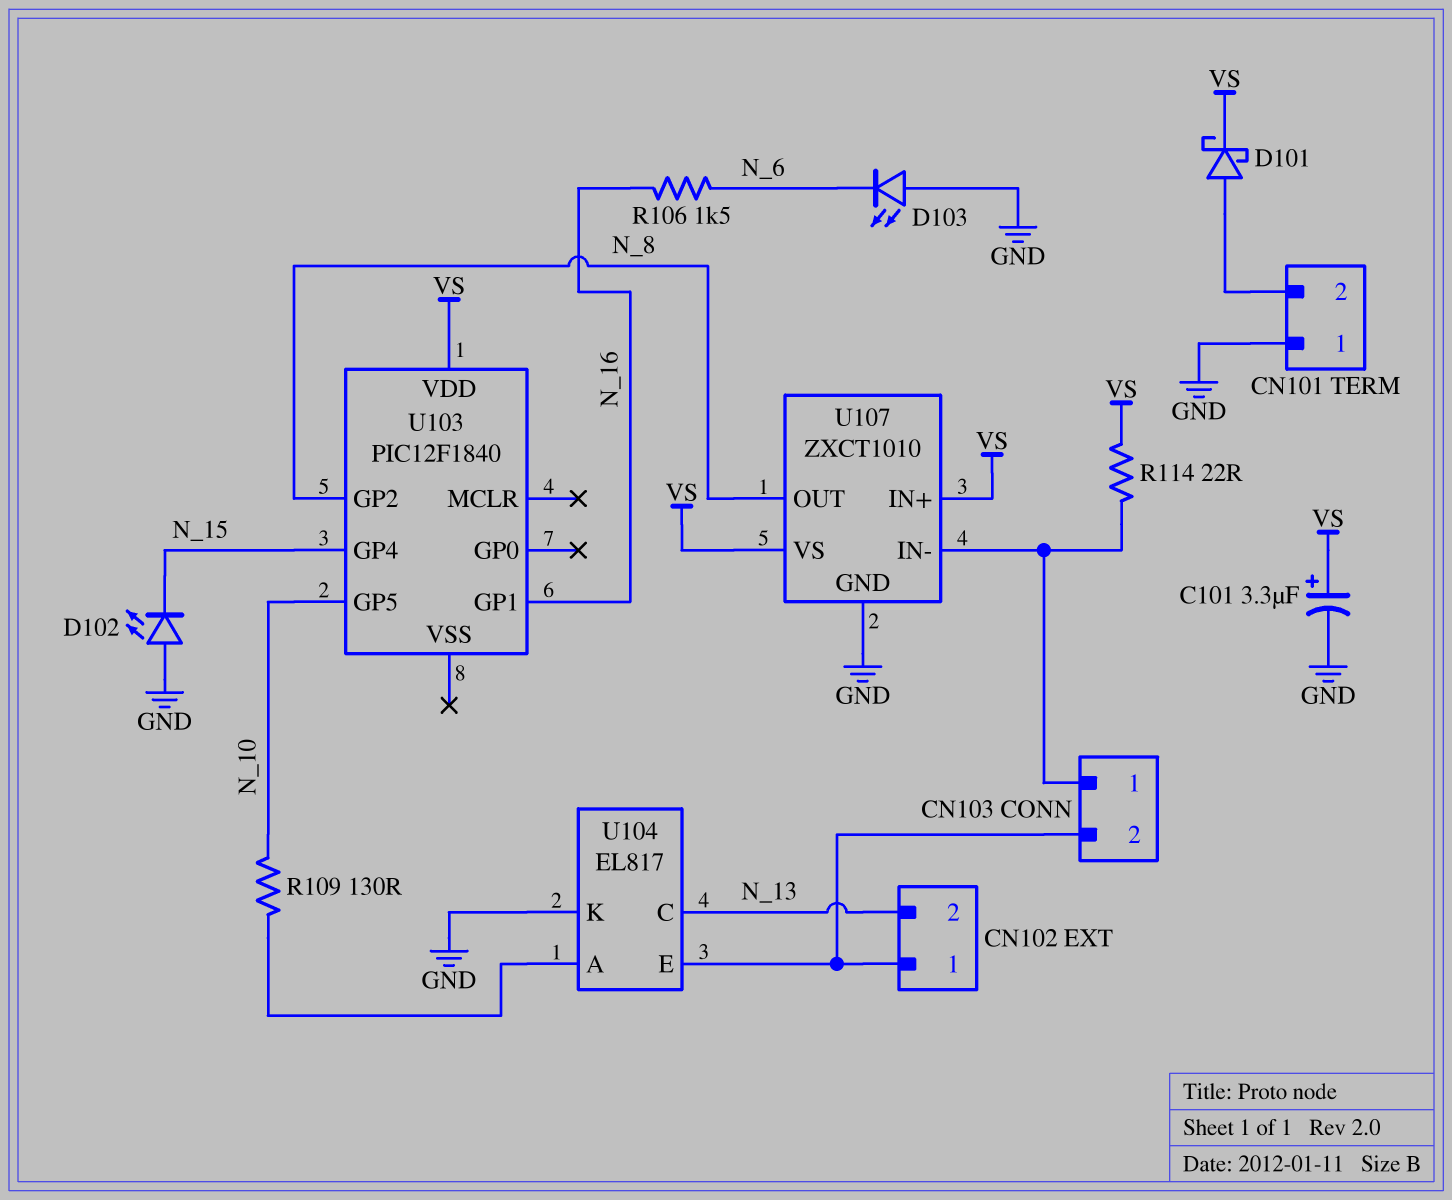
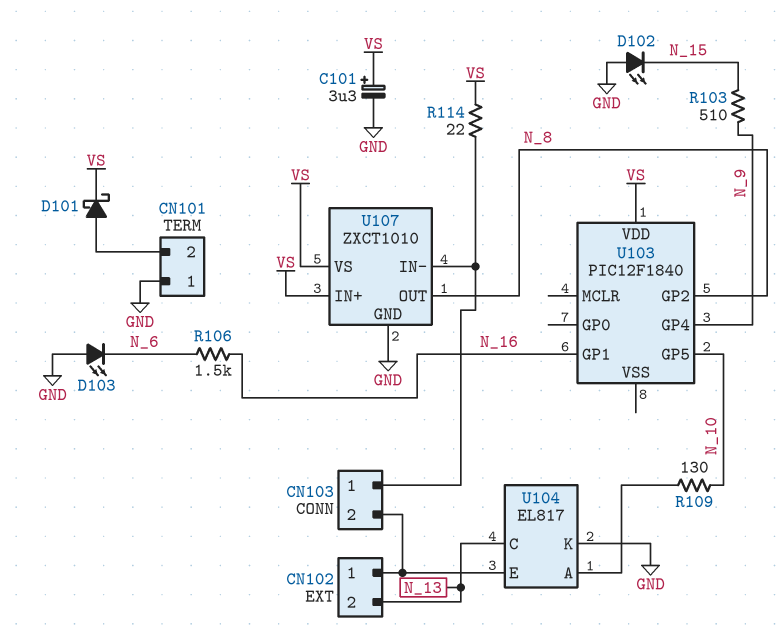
R103: none -> 510 (N_9, N_15)
U103 pin GP4: N_15 -> N_9

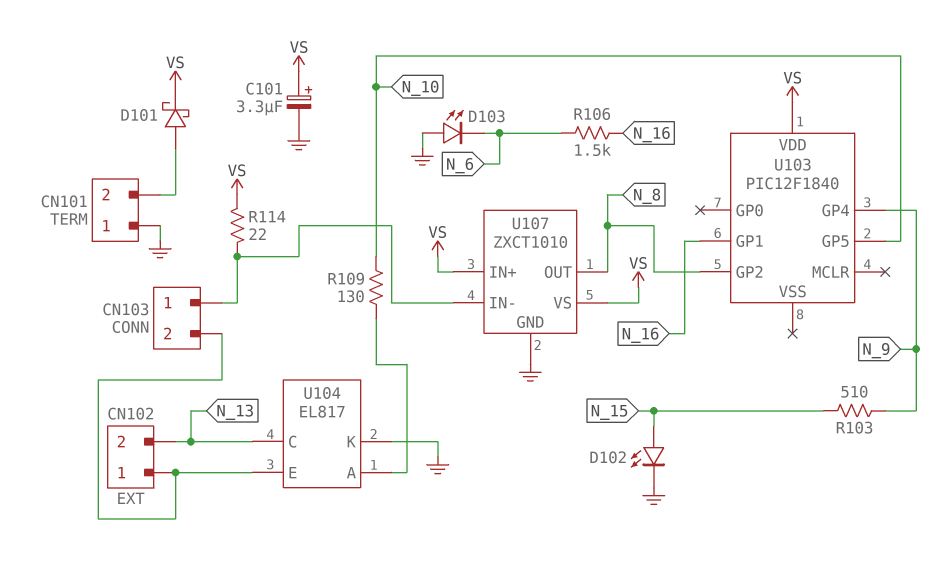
D102: LED (A GND, K N_15) -> LED (A N_15, K GND)

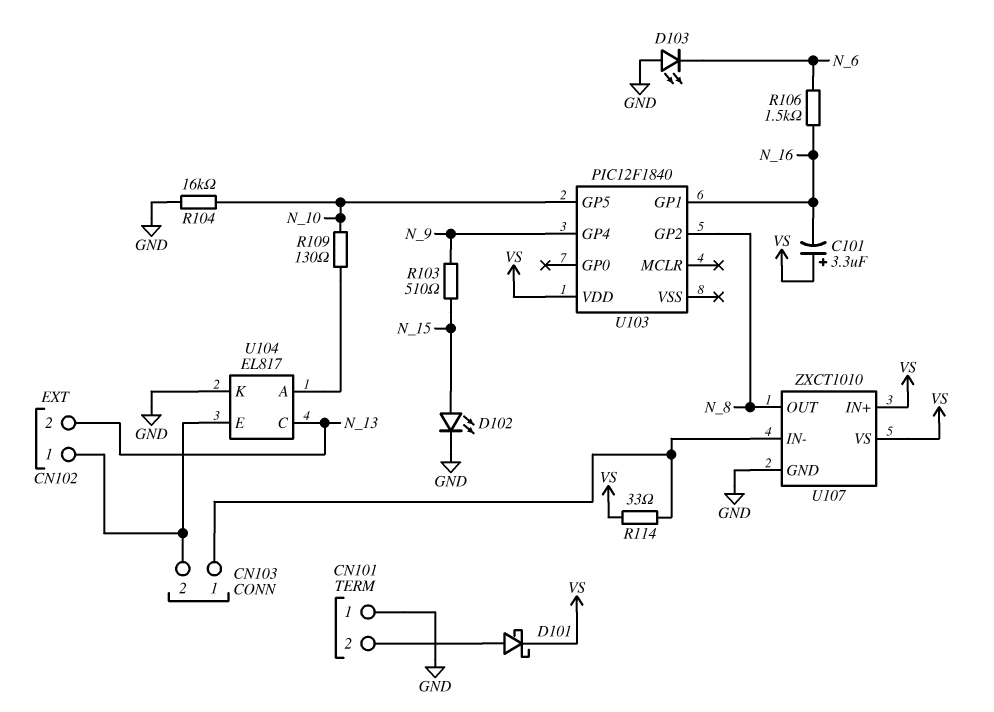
C101: 3.3uF (plus VS, minus GND) -> 3.3uF (plus VS, minus N_16)
R104: none -> 16k (GND, N_10)
R114: 22 (CN103/1, VS) -> 33 (CN103/1, VS)

